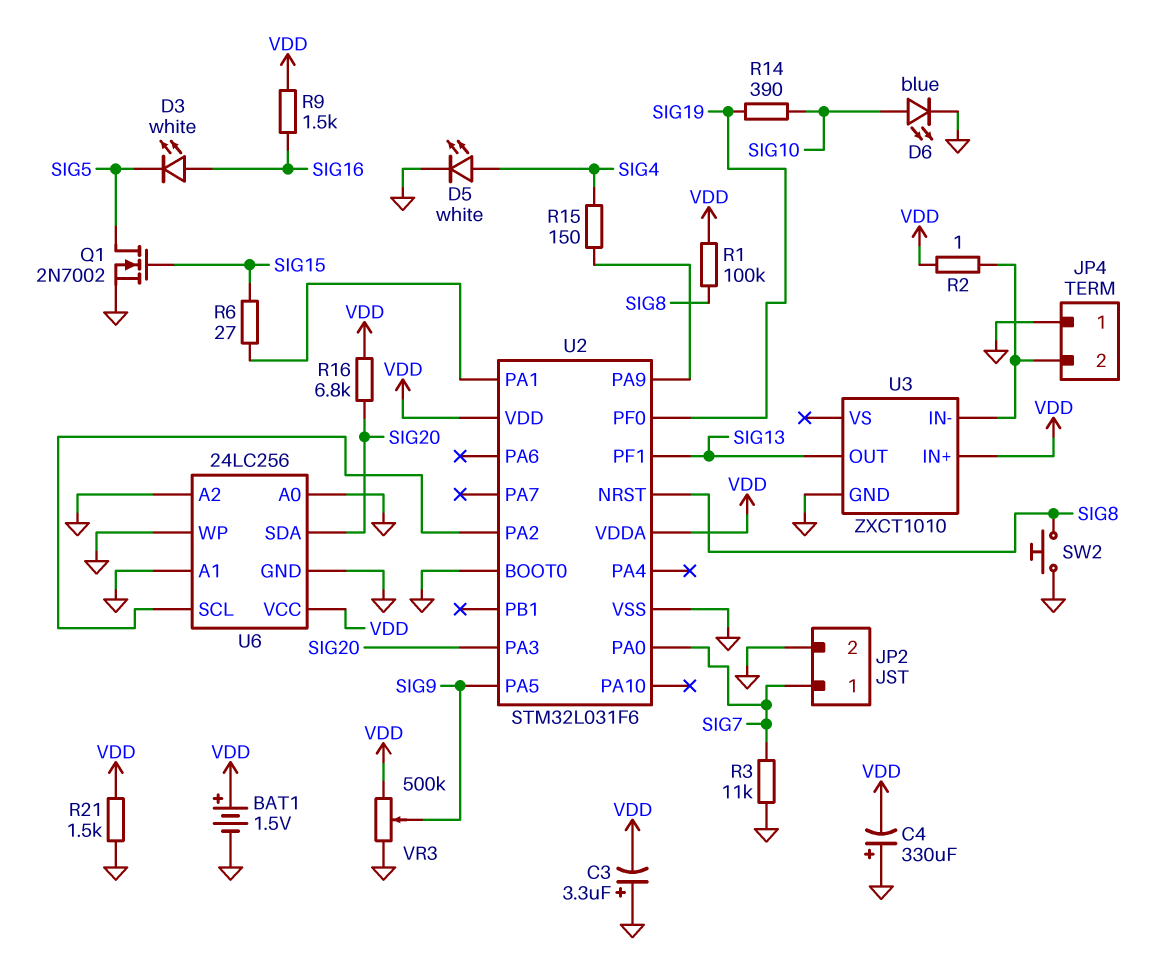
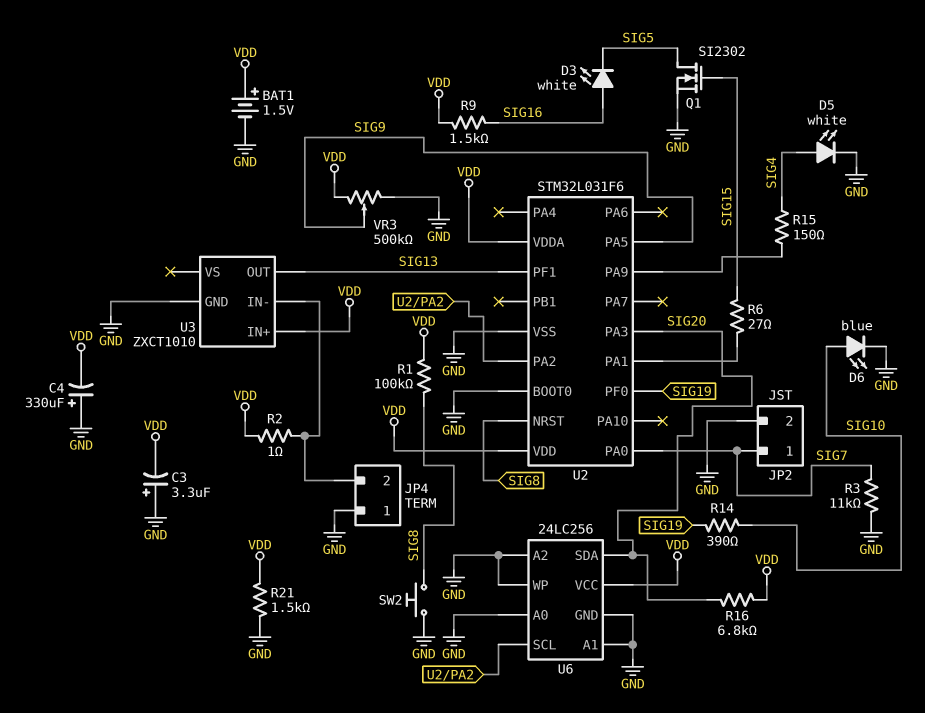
Q1: NMOS 2N7002 (G SIG15, D SIG5, S GND) -> NMOS SI2302 (G SIG15, D SIG5, S GND)

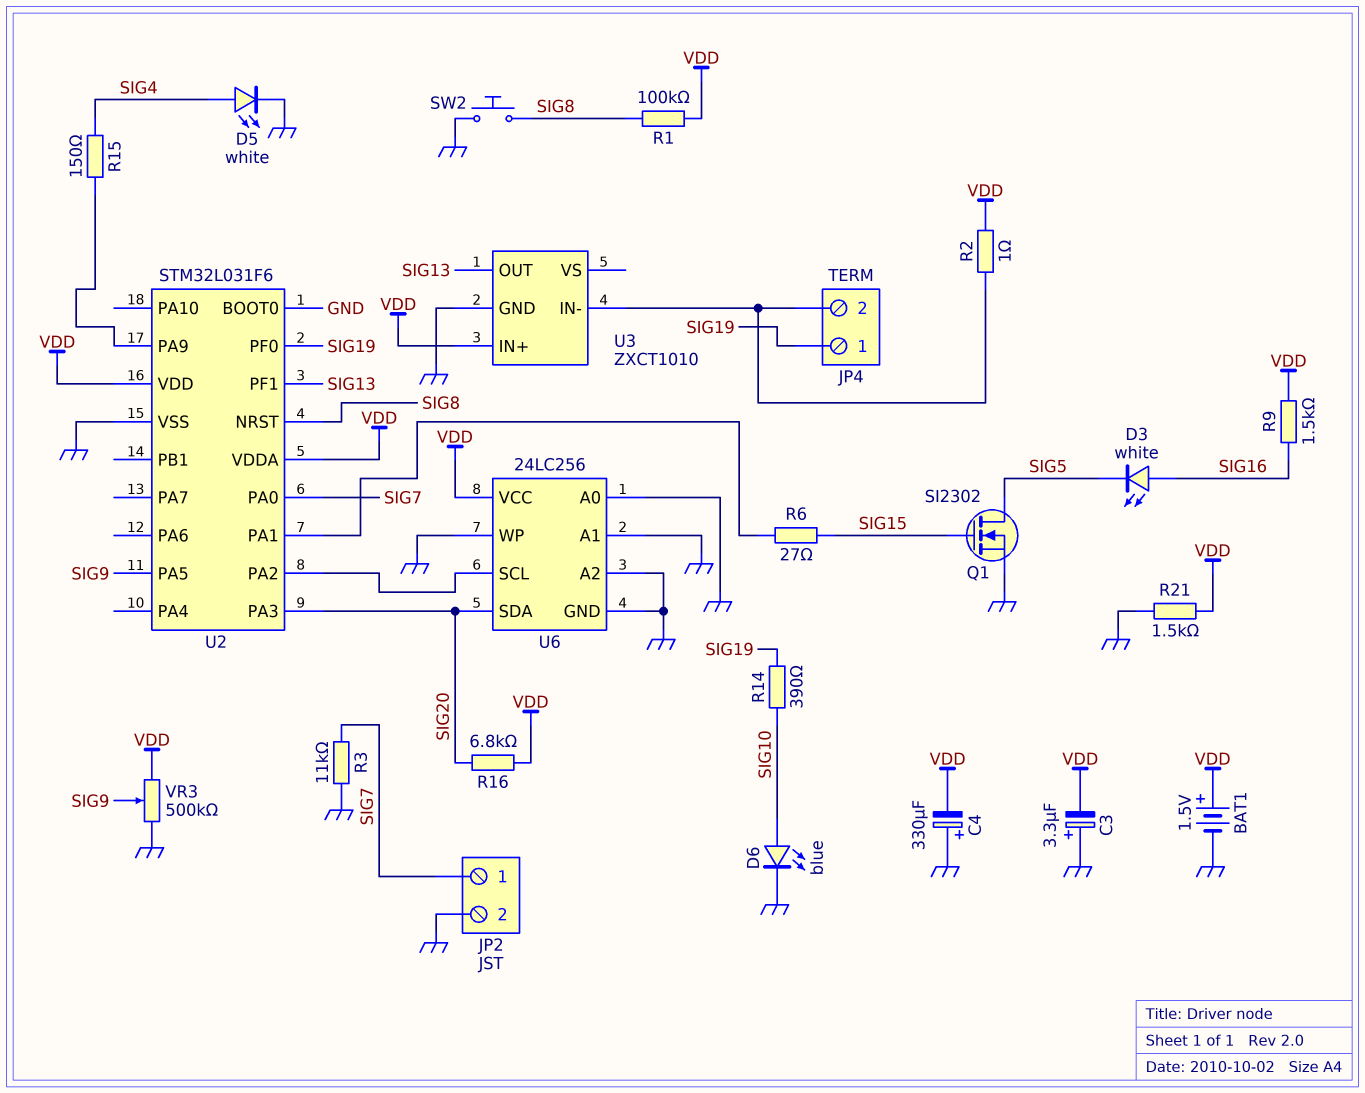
JP4 pin 1: GND -> SIG19

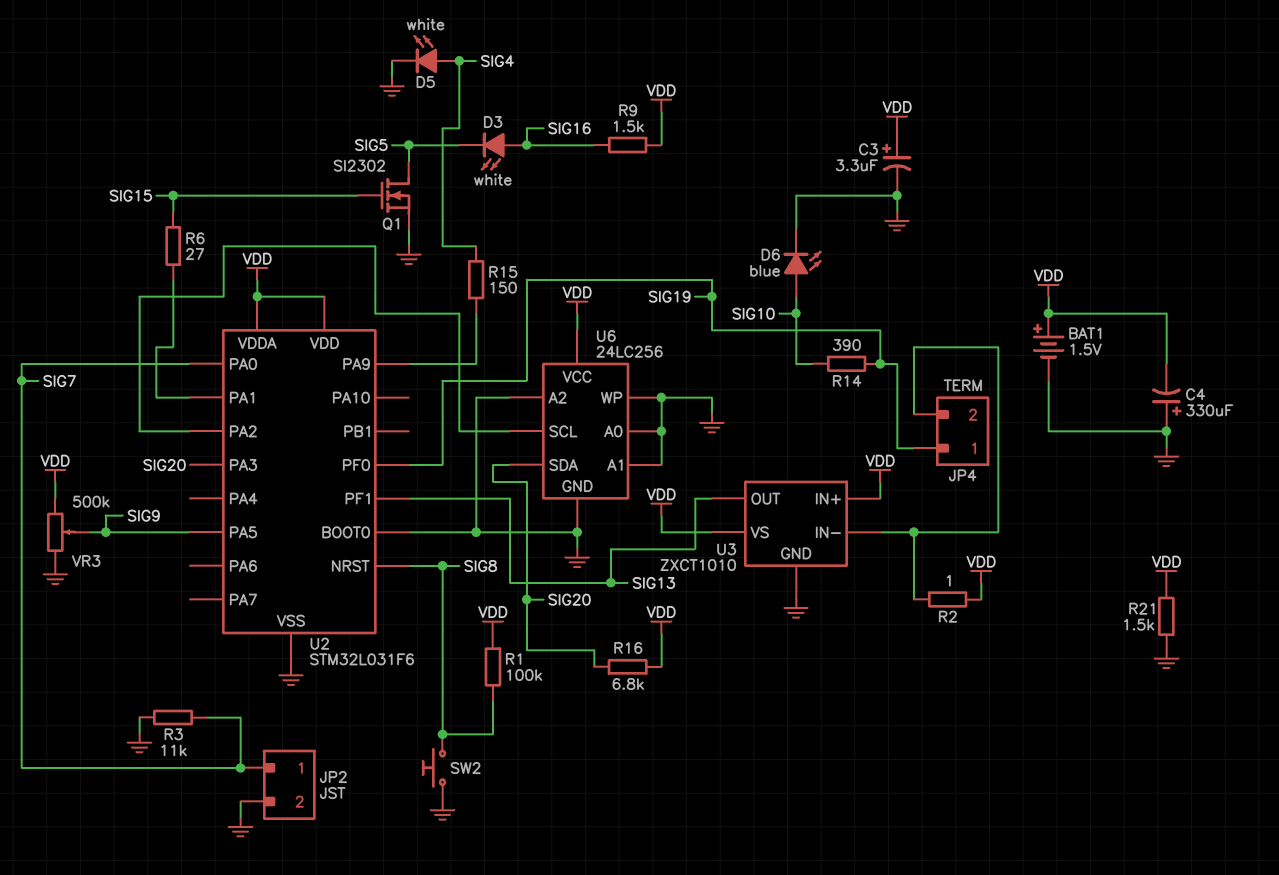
C3: 3.3uF (plus GND, minus VDD) -> 3.3uF (plus VDD, minus GND)
U3 pin VS: none -> VDD

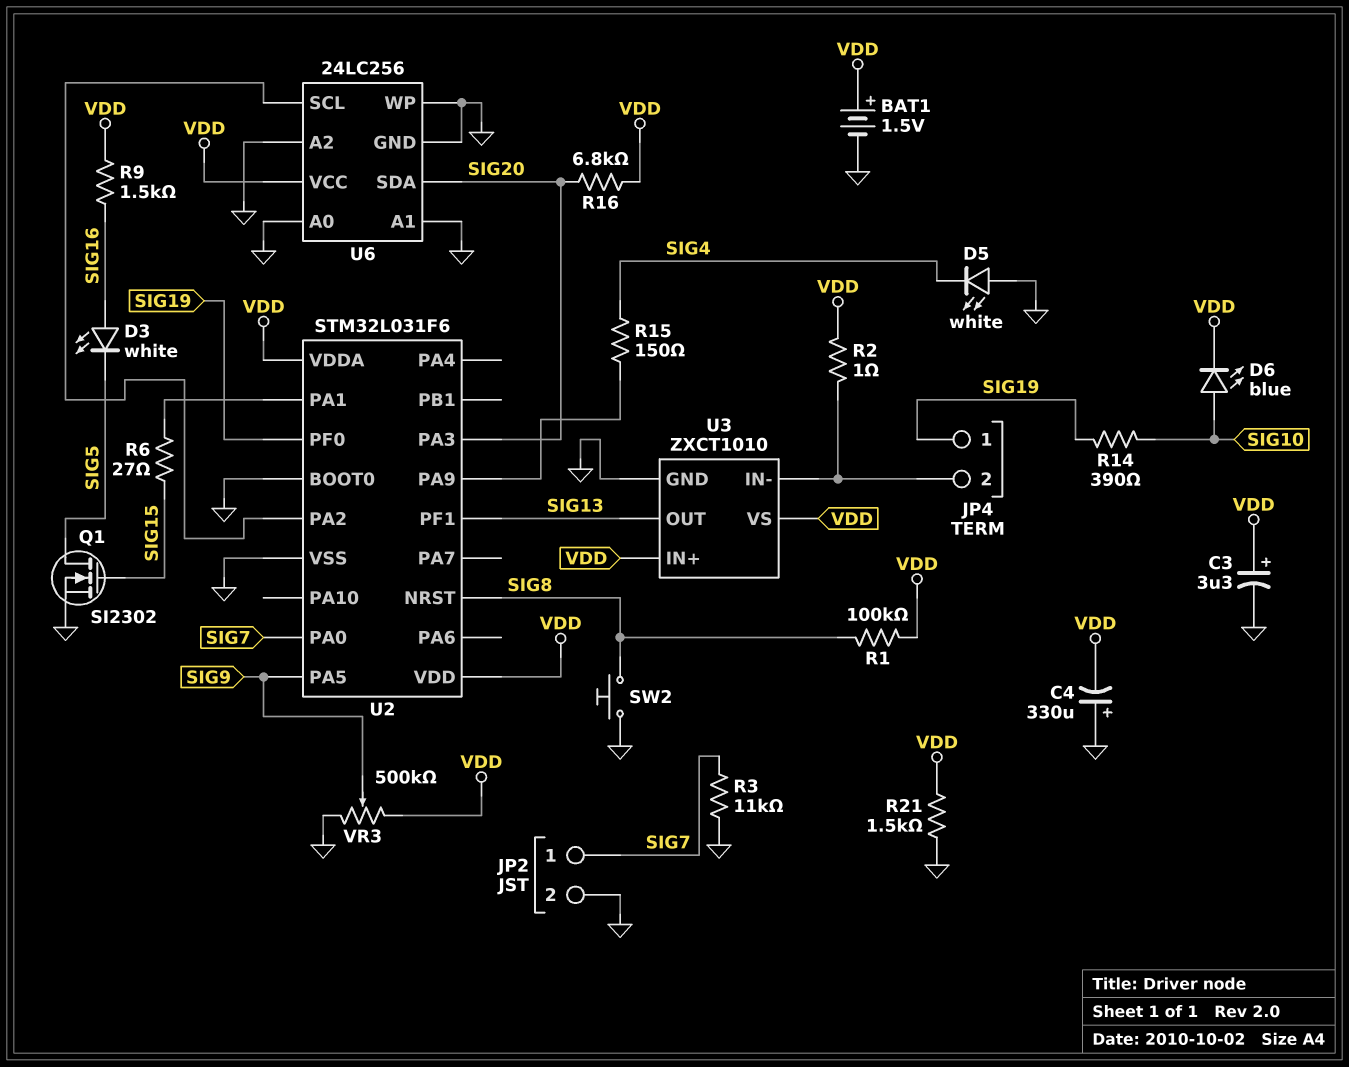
D5: LED white (A SIG4, K GND) -> LED white (A GND, K SIG4)
D6: LED blue (A SIG10, K GND) -> LED blue (A SIG10, K VDD)

